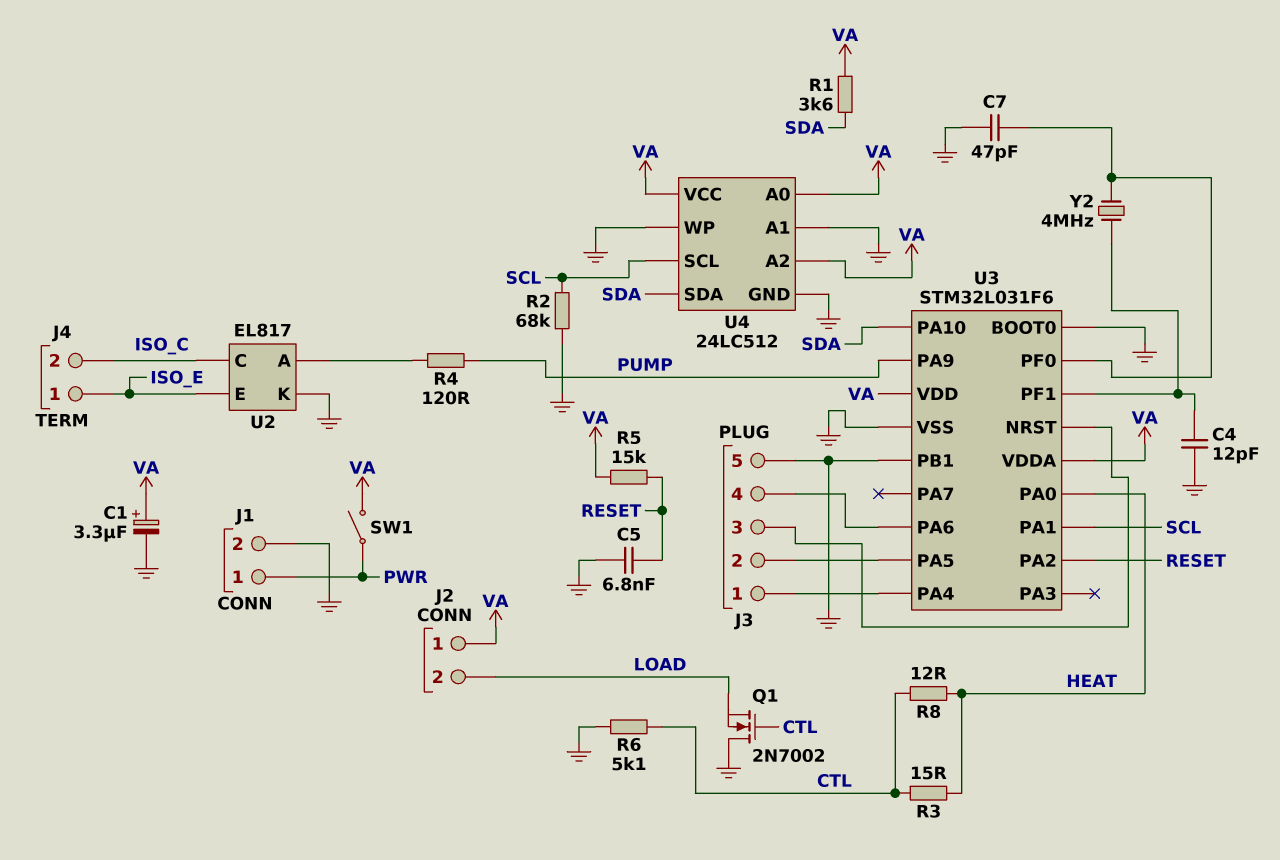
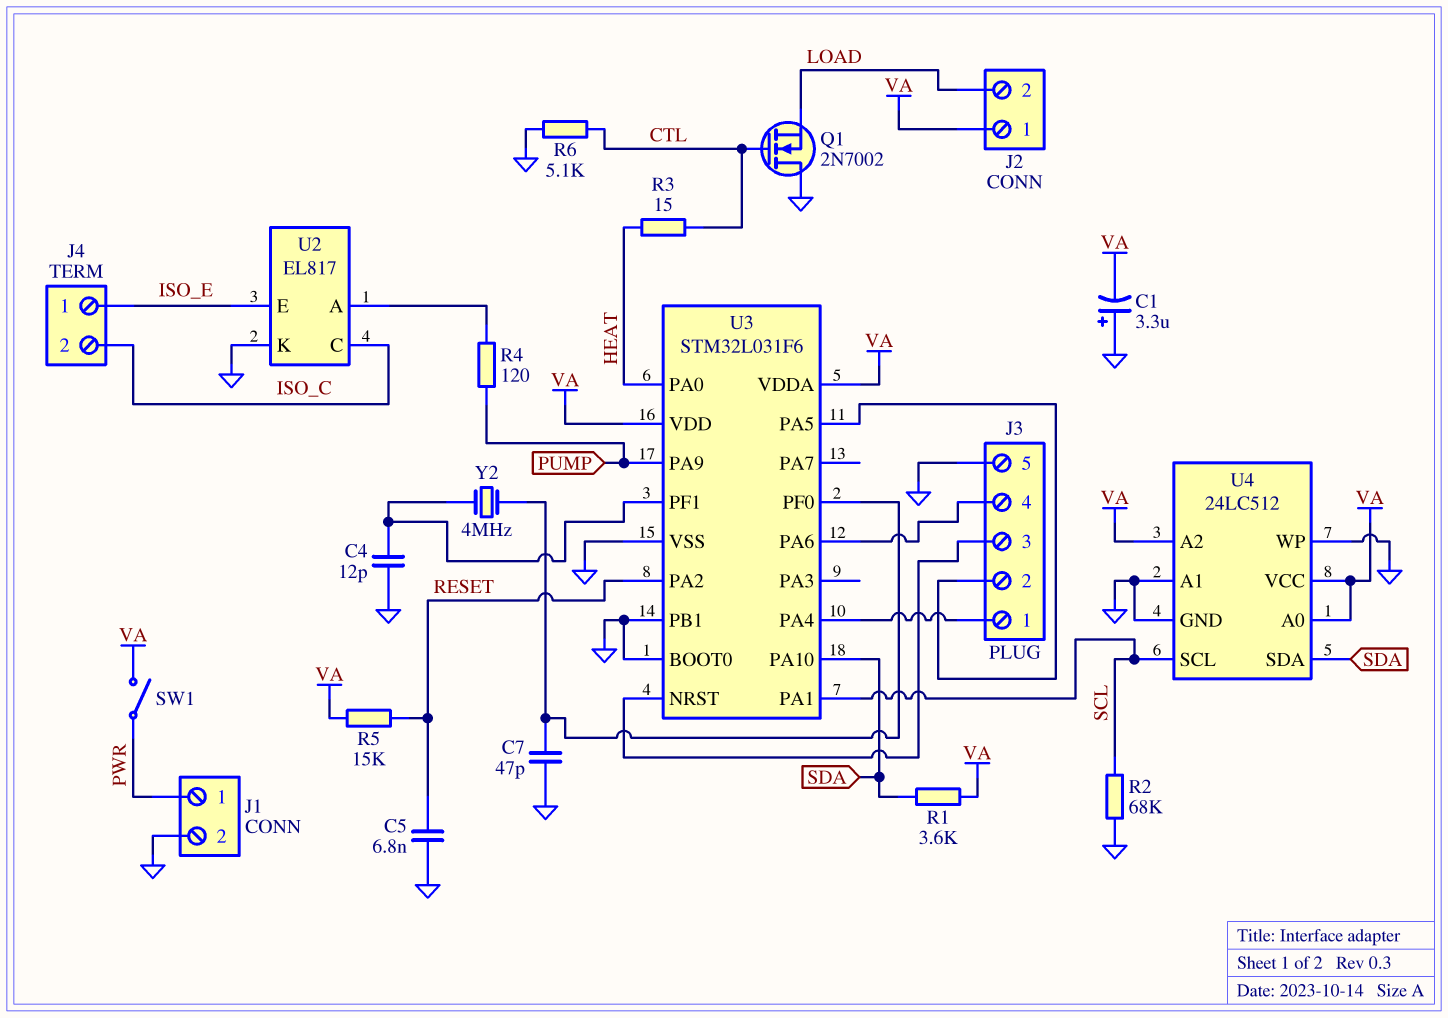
C1: 3.3uF (plus VA, minus GND) -> 3.3uF (plus GND, minus VA)
R8: 12 (CTL, HEAT) -> none

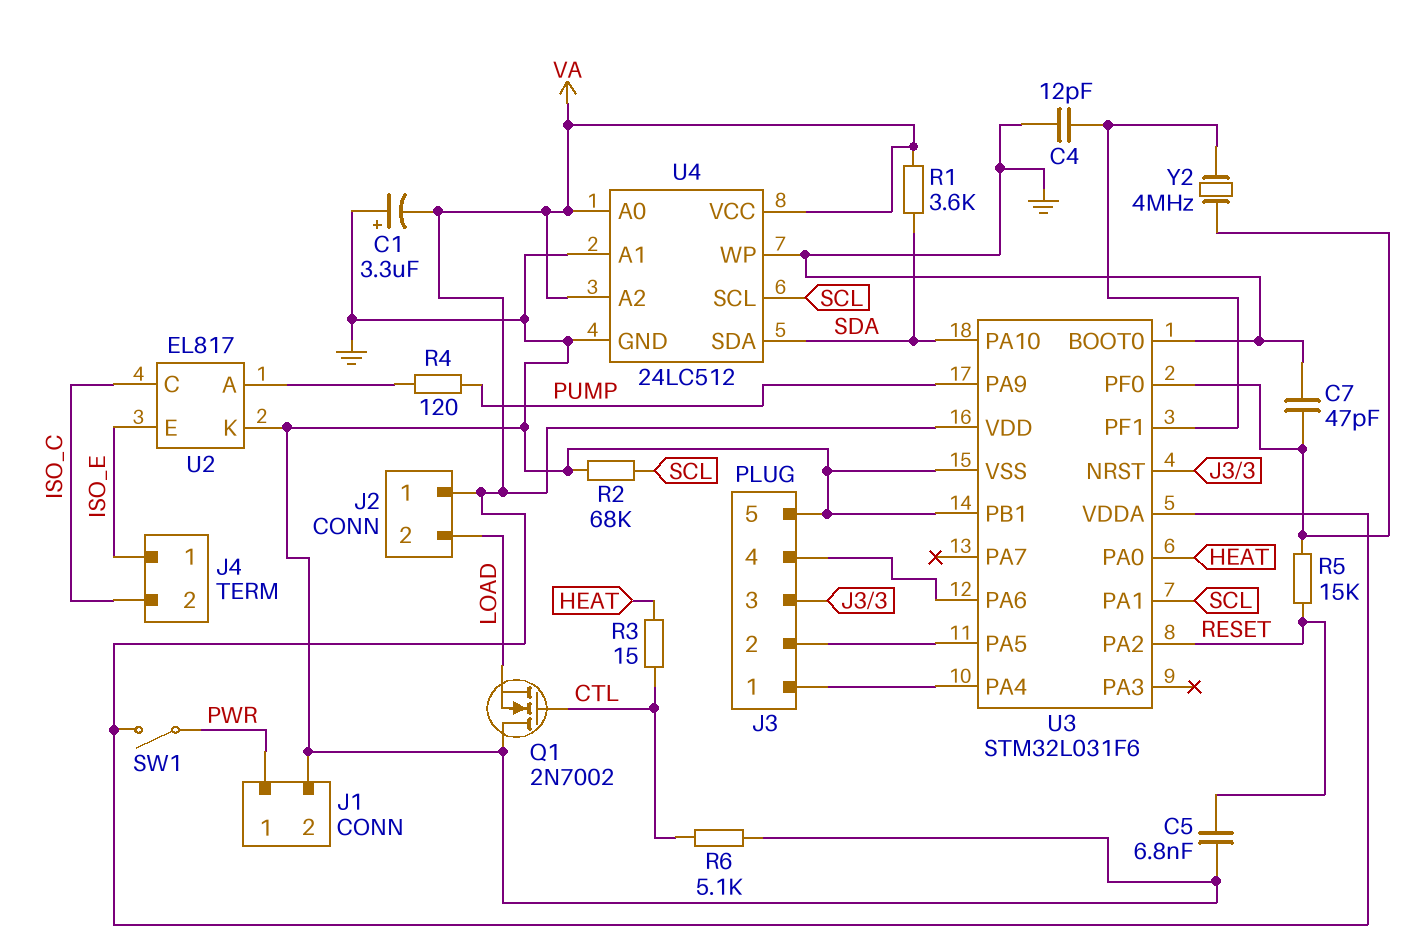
R5: 15k (RESET, VA) -> 15k (RESET, U3/PF0)

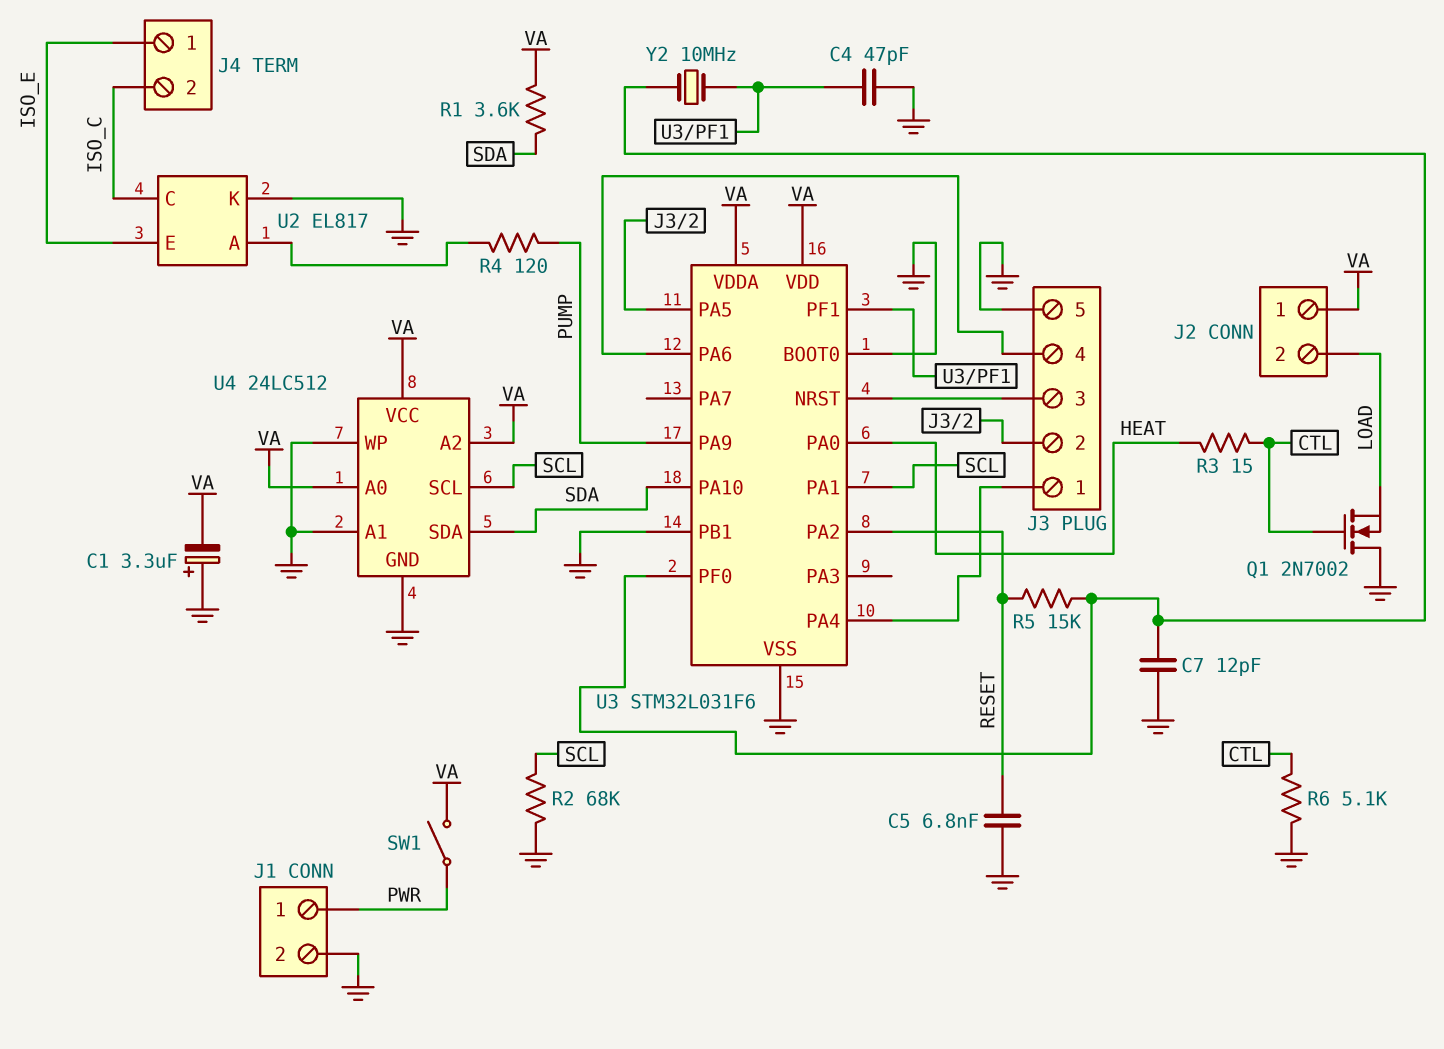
C4: 12pF (GND, U3/PF1) -> 47pF (GND, U3/PF1)
C7: 47pF (GND, U3/PF0) -> 12pF (GND, U3/PF0)
Y2: 4MHz (U3/PF0, U3/PF1) -> 10MHz (U3/PF0, U3/PF1)

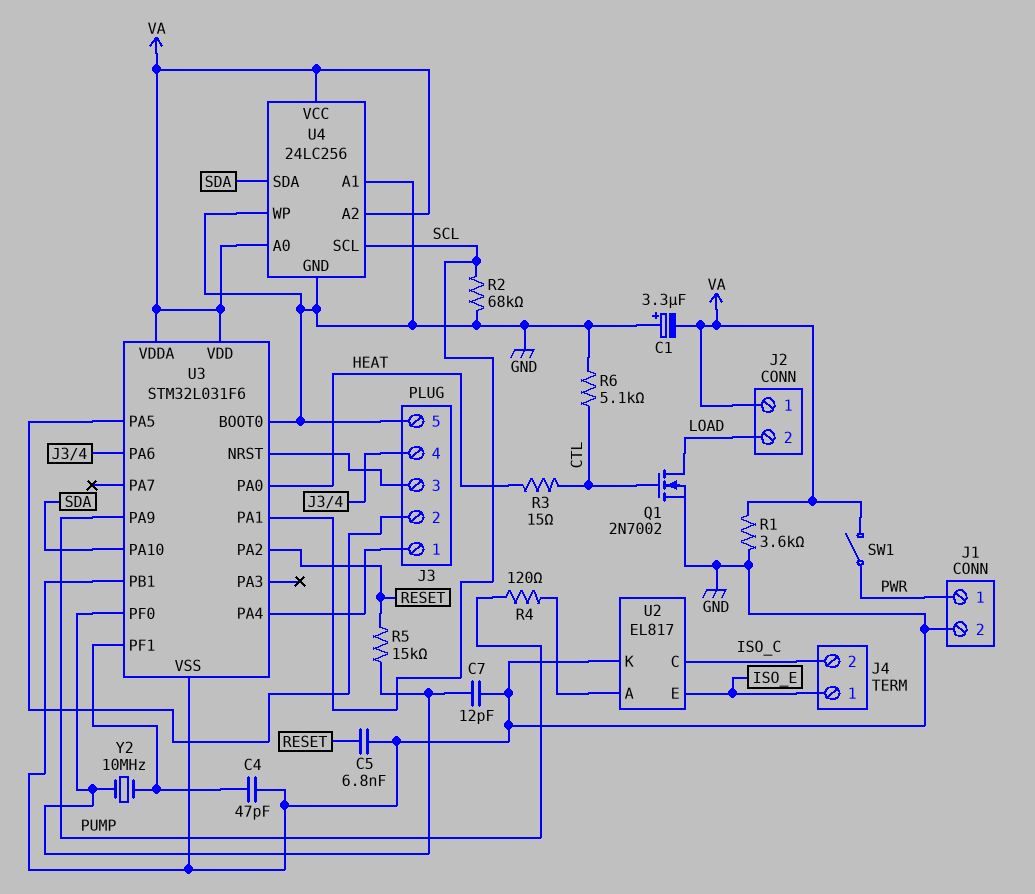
Q1: NMOS 2N7002 (G CTL, D GND, S LOAD) -> NMOS 2N7002 (G CTL, D LOAD, S GND)
R1: 3.6k (SDA, VA) -> 3.6k (GND, VA)
U4: 24LC512 -> 24LC256

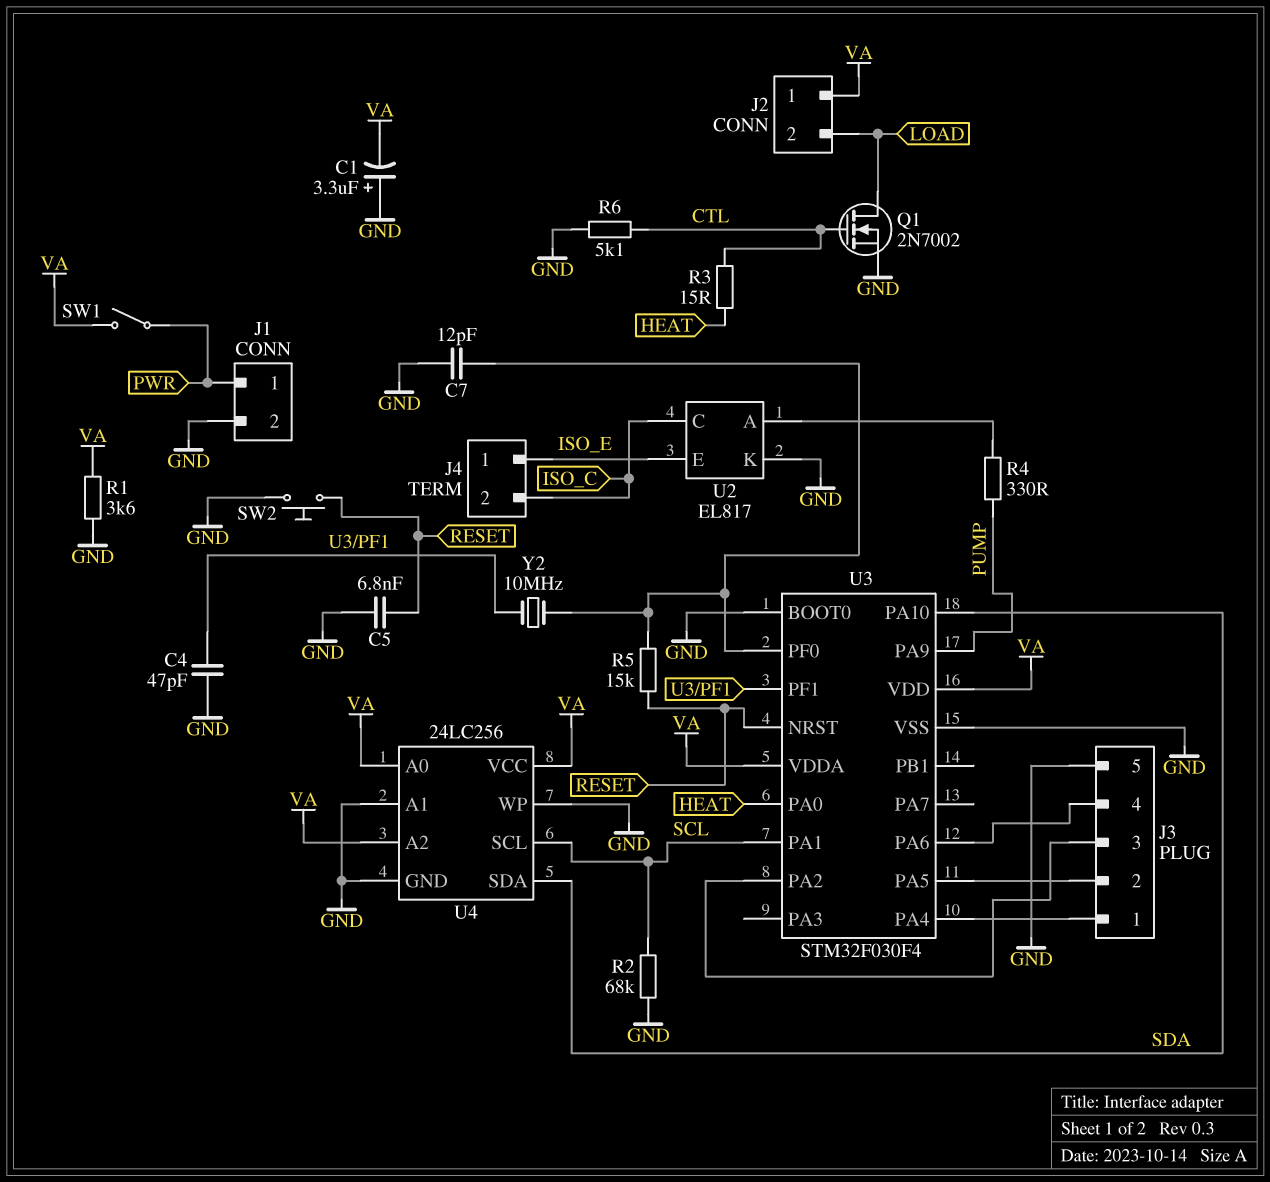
R4: 120 (PUMP, U2/A) -> 330 (PUMP, U2/A)
SW2: none -> button (GND, RESET)
U3: STM32L031F6 -> STM32F030F4
U3 pin NRST: J3/3 -> RESET
U3 pin PA2: RESET -> J3/3
U3 pin PB1: GND -> none

